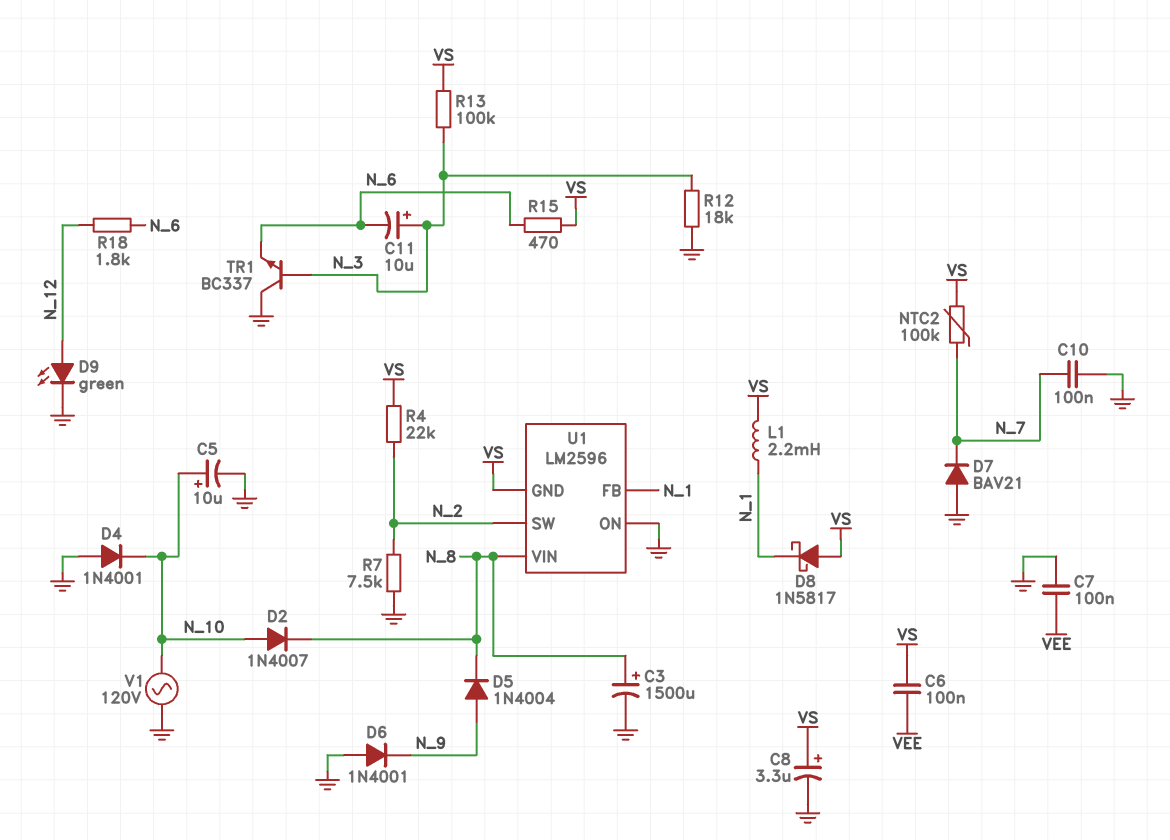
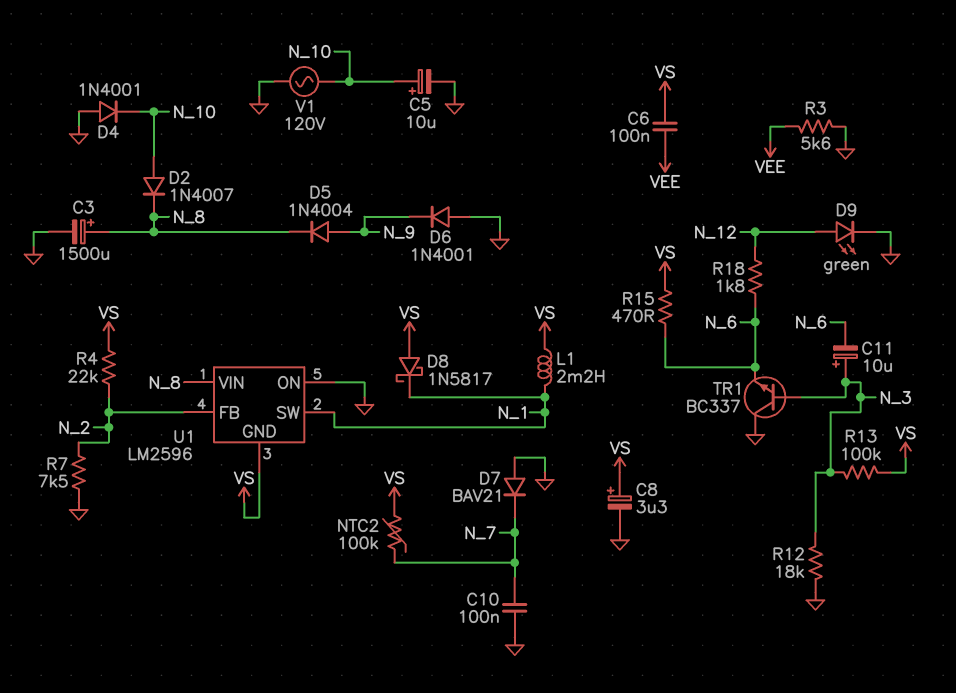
C7: 100nF (GND, VEE) -> none
R3: none -> 5.6k (GND, VEE)
U1 pin FB: N_1 -> N_2
U1 pin SW: N_2 -> N_1

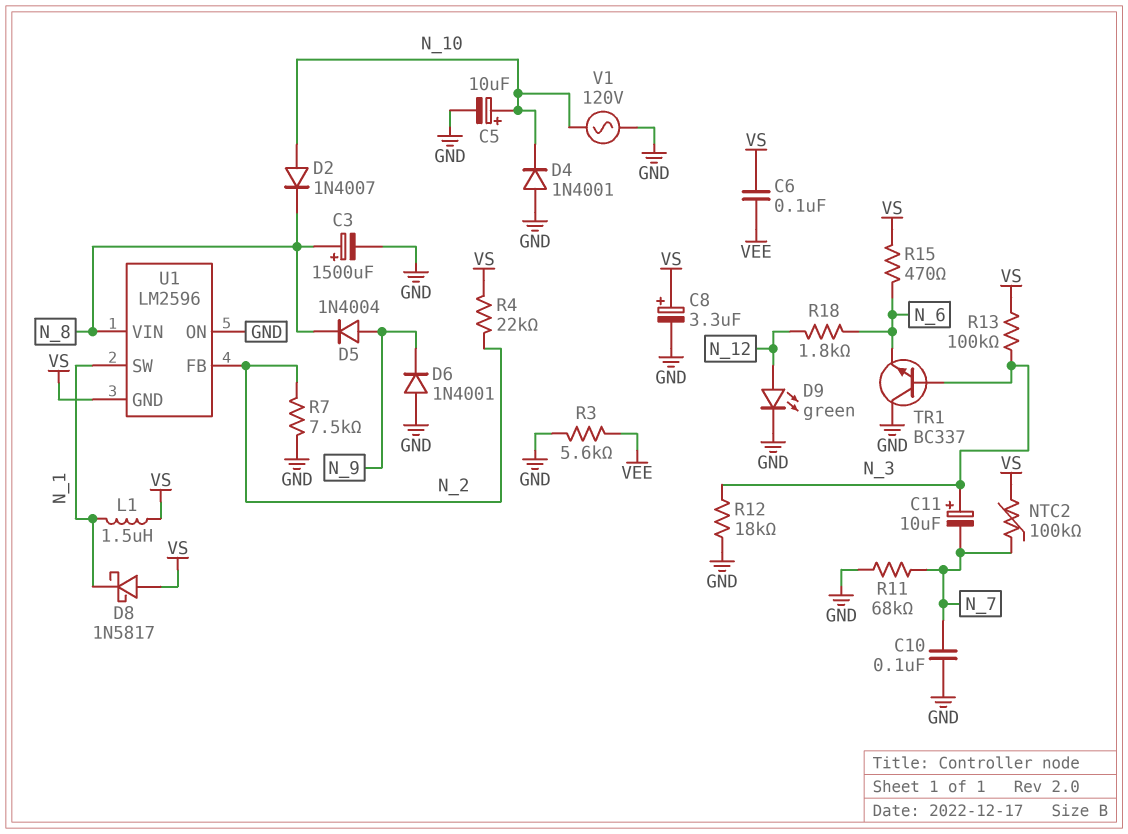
C11: 10uF (plus N_3, minus N_6) -> 10uF (plus N_3, minus N_7)
D7: diode BAV21 (A GND, K N_7) -> none
L1: 2.2mH (N_1, VS) -> 1.5uH (N_1, VS)
R11: none -> 68k (GND, N_7)

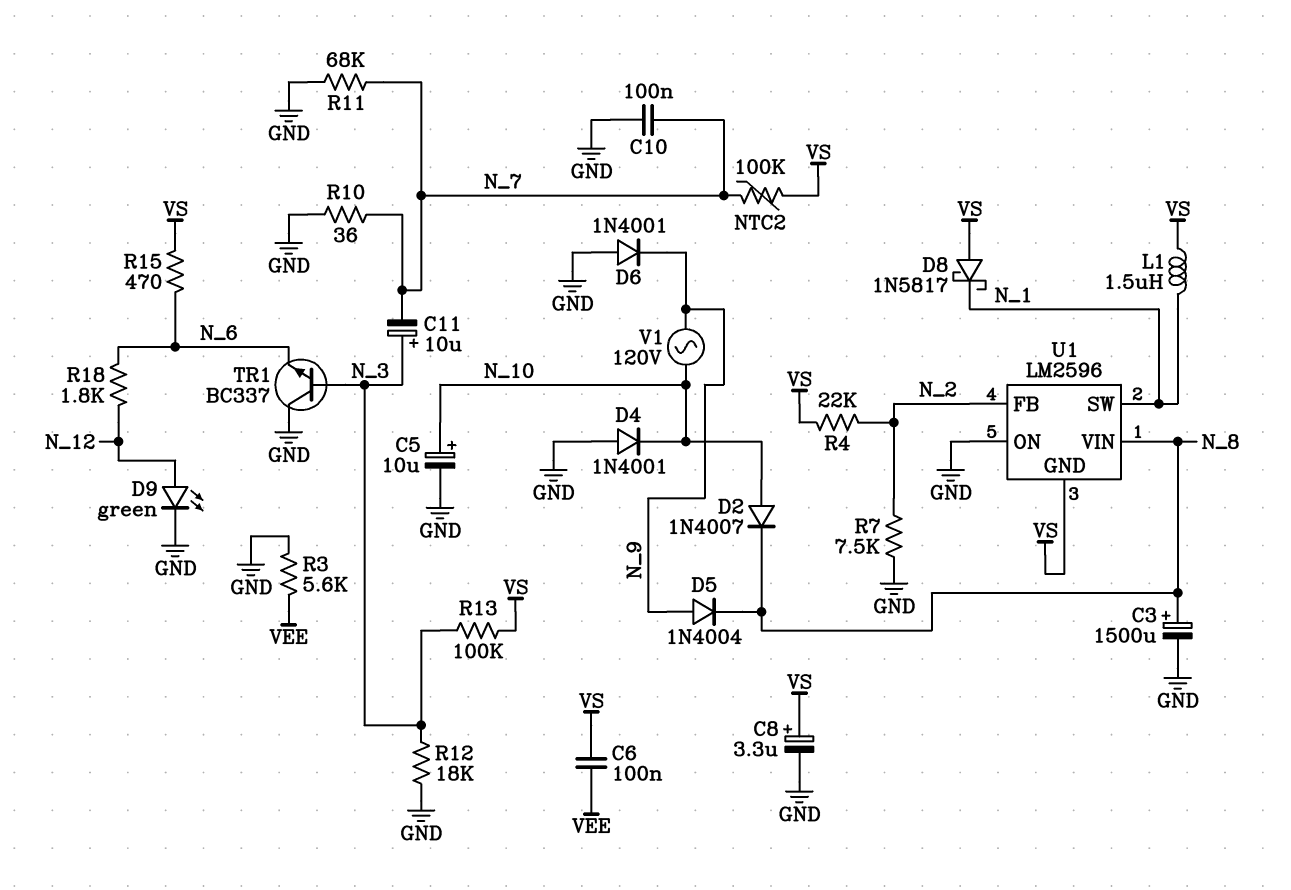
R10: none -> 36 (GND, N_7)
V1: AC 120V (GND, N_10) -> AC 120V (N_9, N_10)

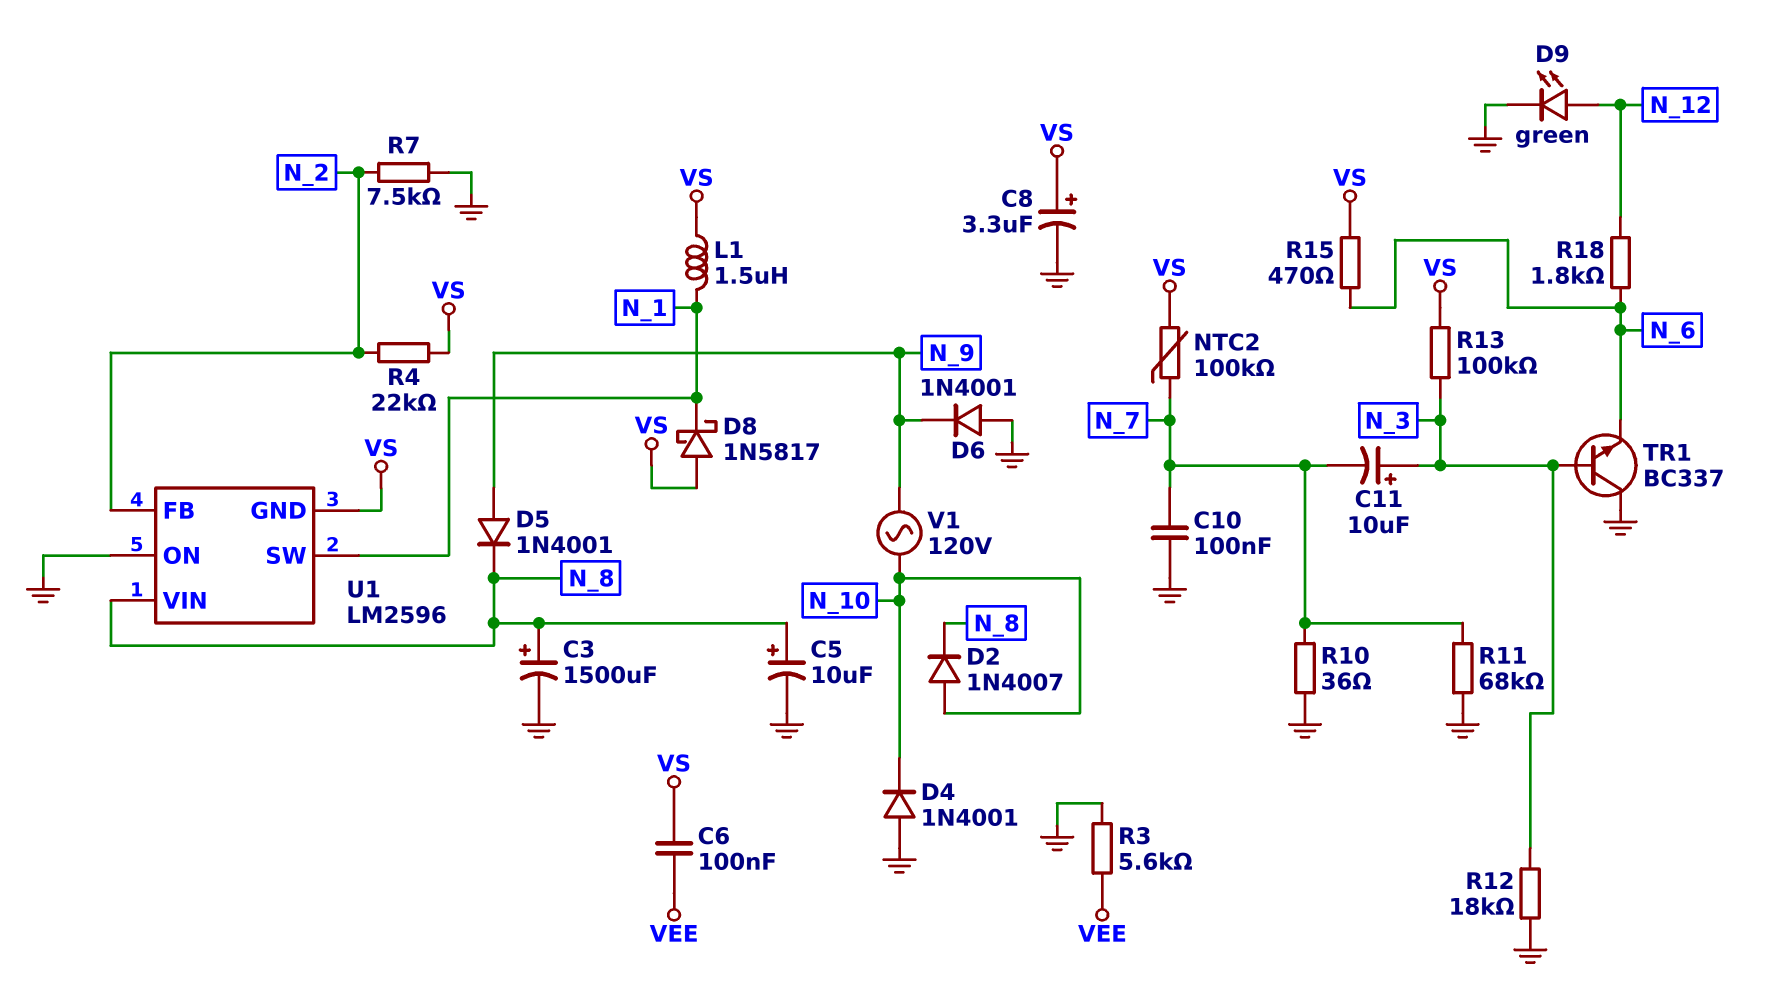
C5: 10uF (plus N_10, minus GND) -> 10uF (plus N_8, minus GND)
D5: diode 1N4004 (A N_9, K N_8) -> diode 1N4001 (A N_9, K N_8)

